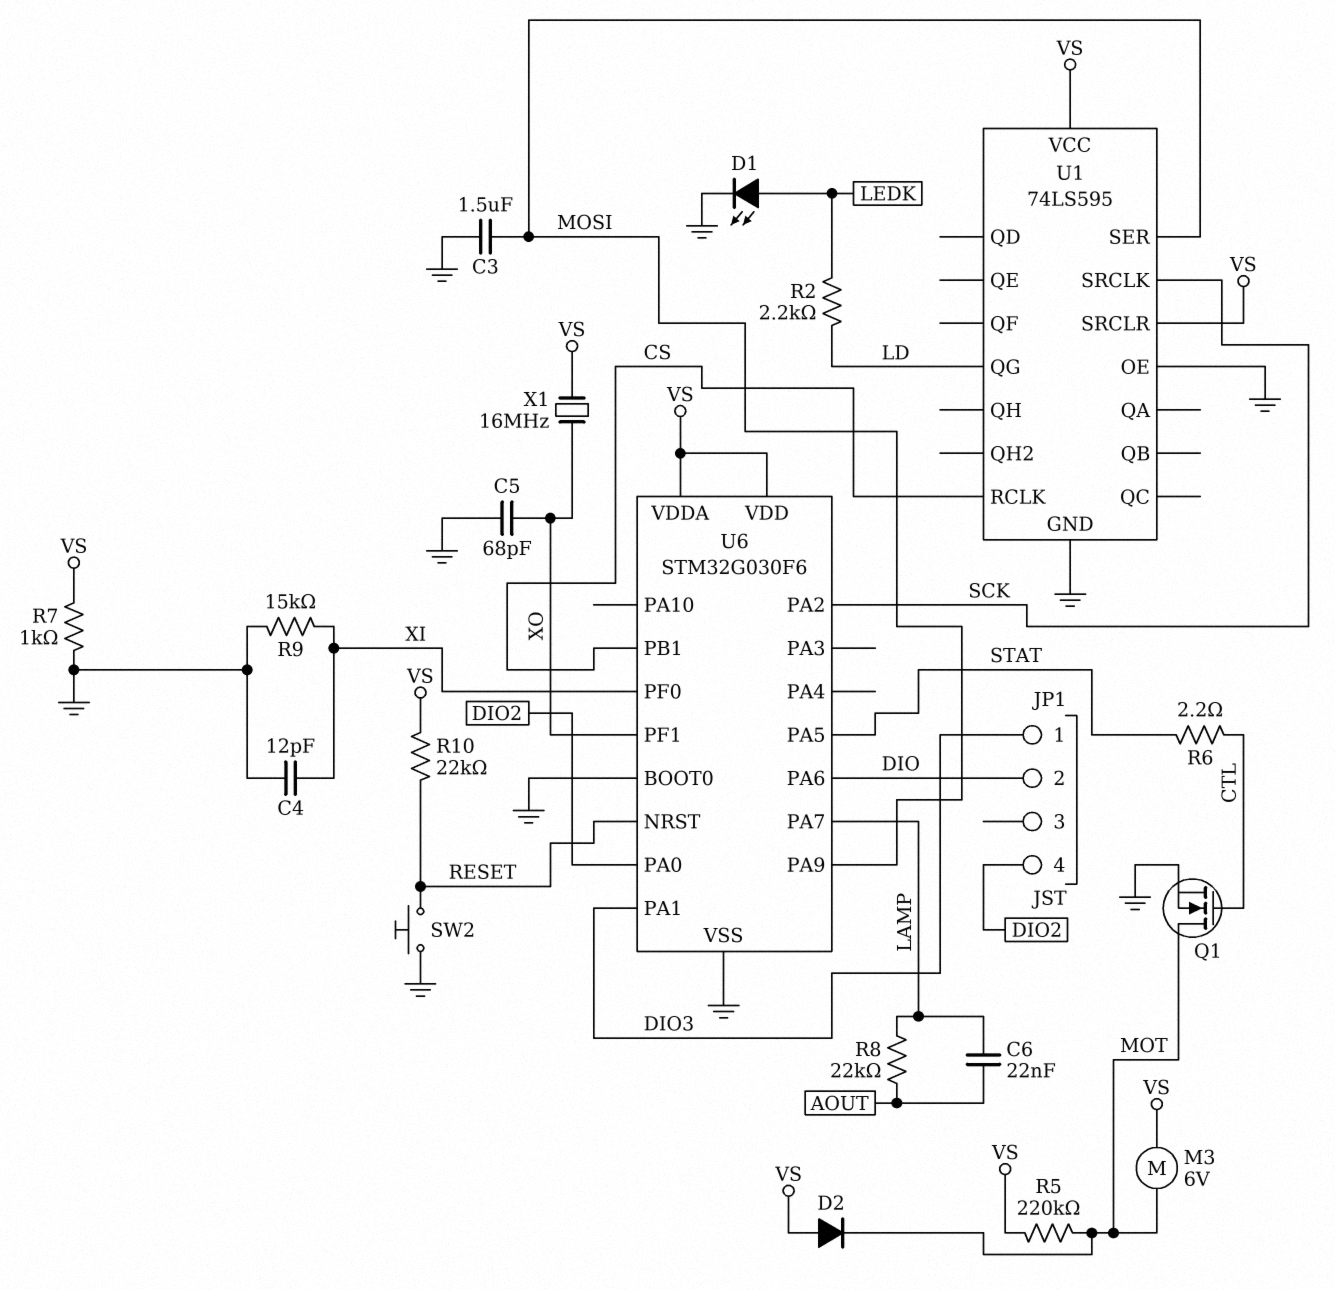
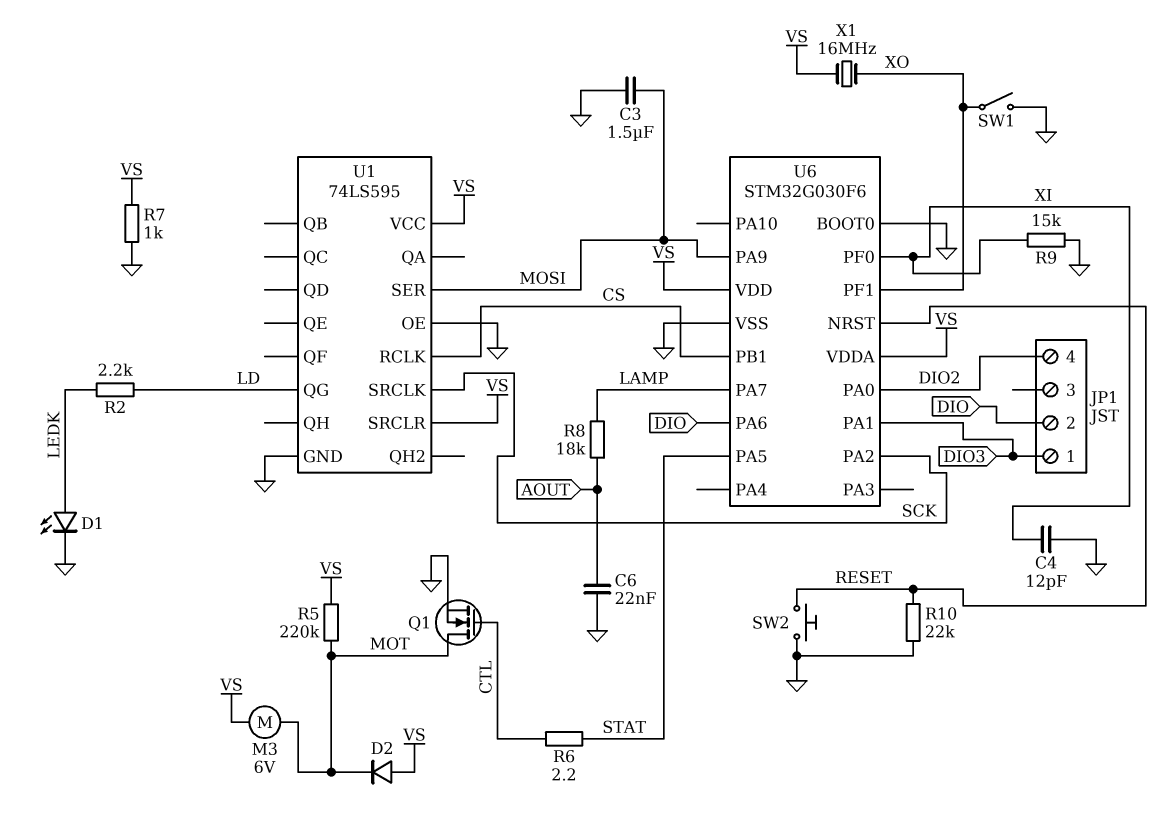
C5: 68pF (GND, XO) -> none
C6: 22nF (AOUT, LAMP) -> 22nF (AOUT, GND)
R8: 22k (AOUT, LAMP) -> 18k (AOUT, LAMP)
R10: 22k (RESET, VS) -> 22k (GND, RESET)
SW1: none -> switch (GND, XO)

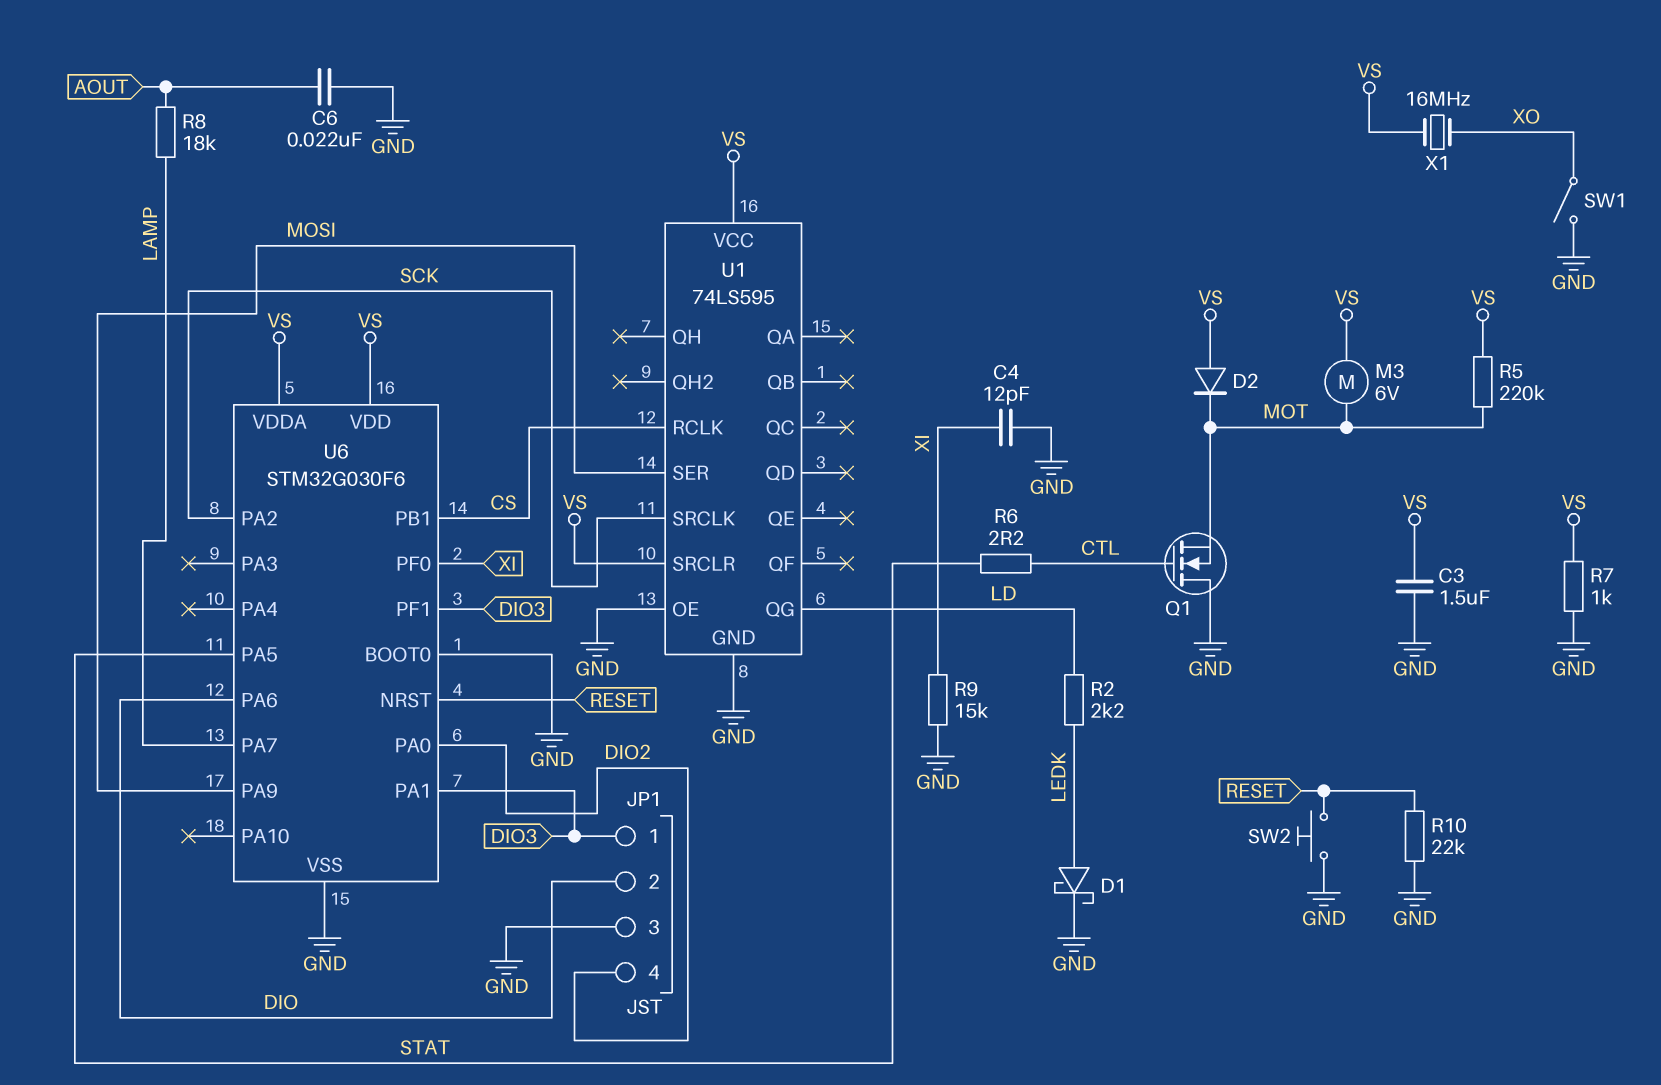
C3: 1.5uF (GND, MOSI) -> 1.5uF (GND, VS)
D1: LED (A LEDK, K GND) -> schottky (A LEDK, K GND)
JP1 pin 3: none -> GND
Q1: NMOS (G CTL, D MOT, S GND) -> NMOS (G CTL, D GND, S MOT)
U6 pin PF1: XO -> DIO3

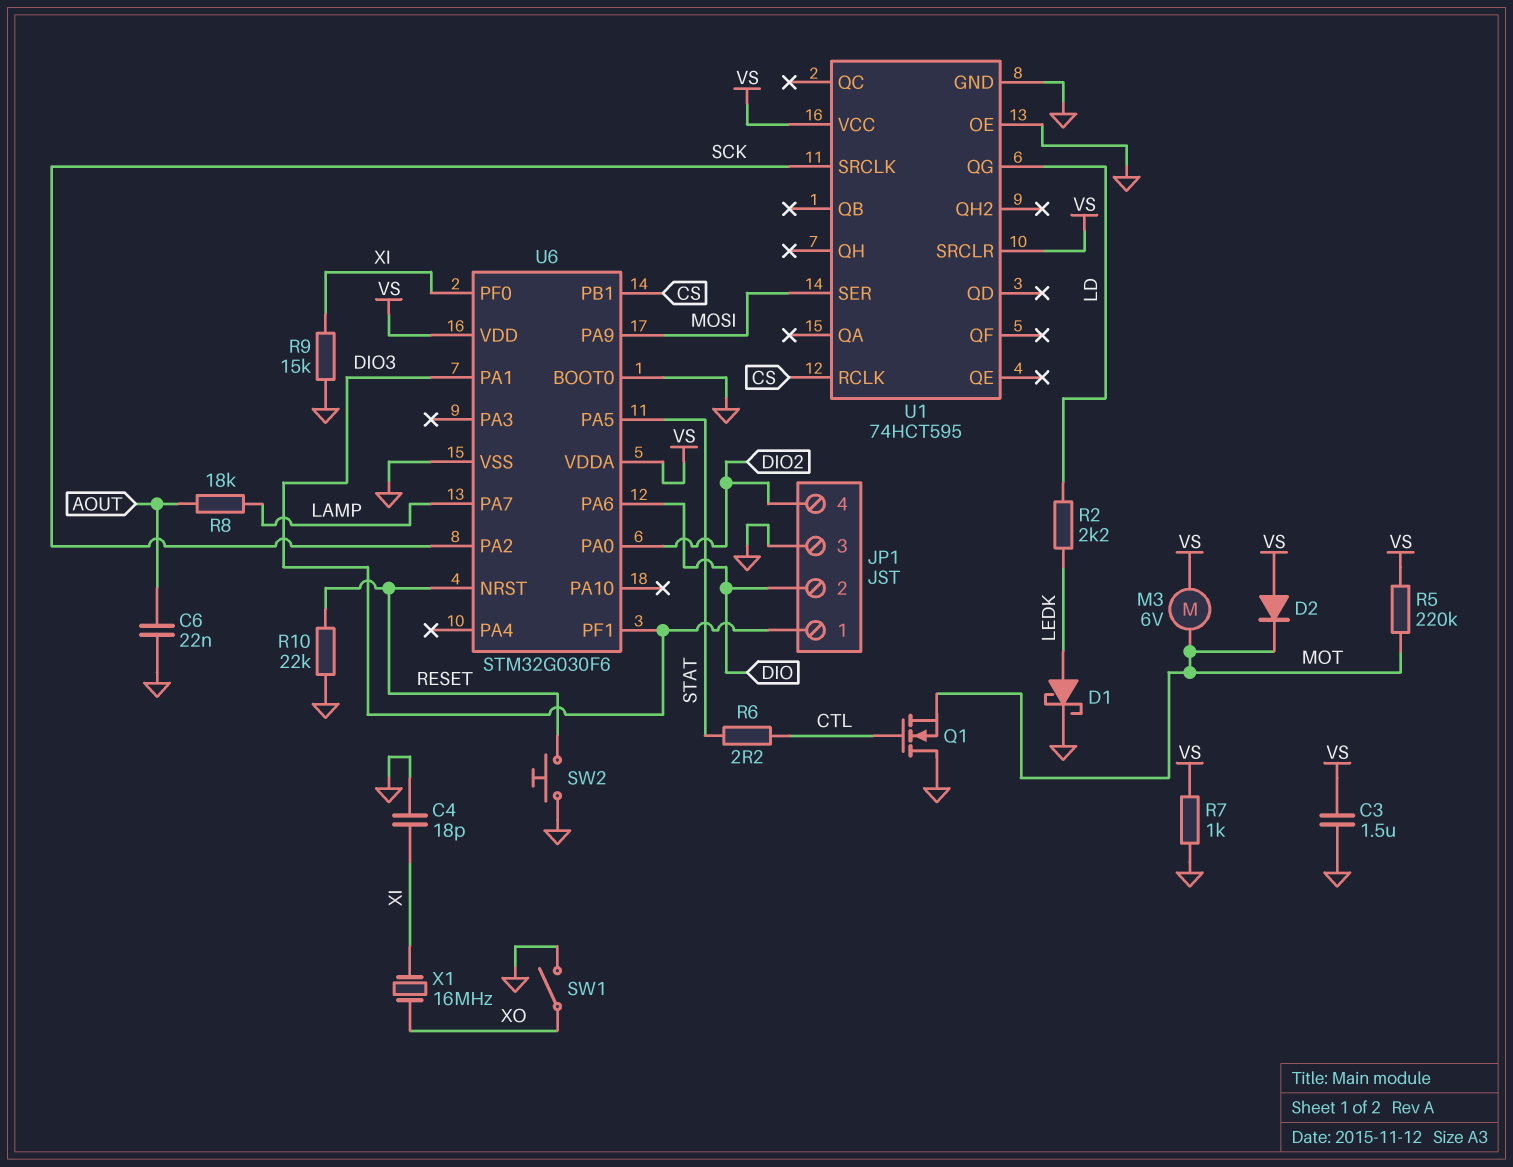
C4: 12pF (GND, XI) -> 18pF (GND, XI)
U1: 74LS595 -> 74HCT595
X1: 16MHz (VS, XO) -> 16MHz (XI, XO)

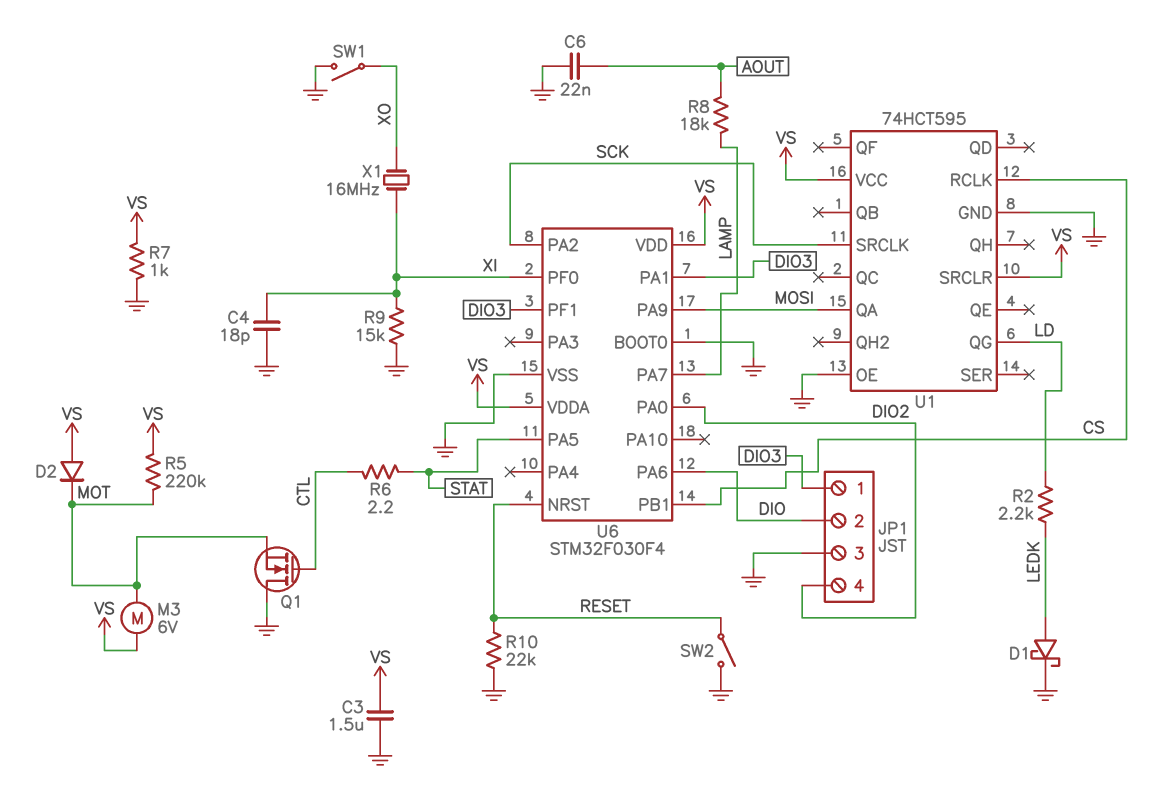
SW2: button (GND, RESET) -> switch (GND, RESET)
U1 pin QA: none -> MOSI
U1 pin SER: MOSI -> none
U6: STM32G030F6 -> STM32F030F4

